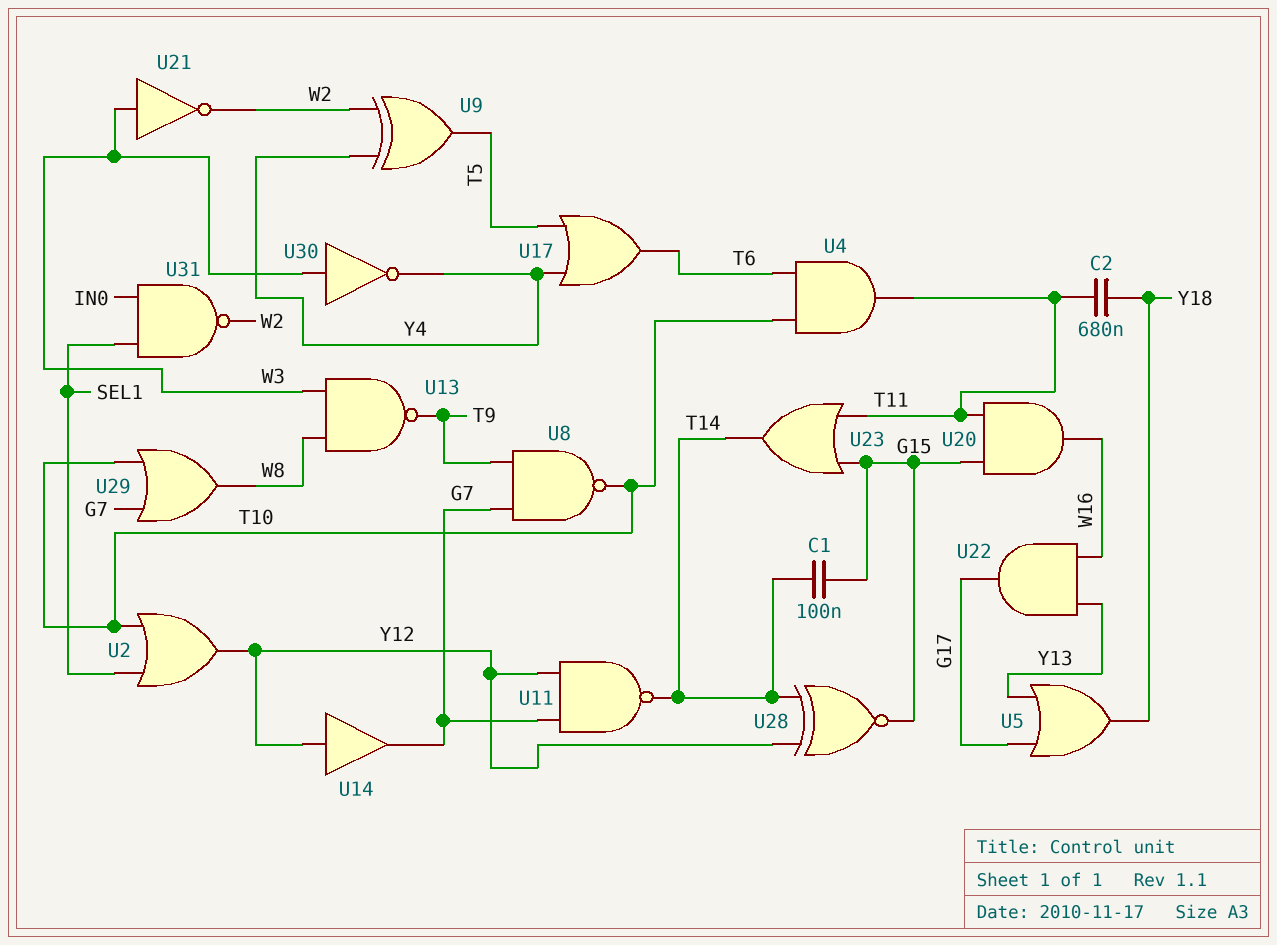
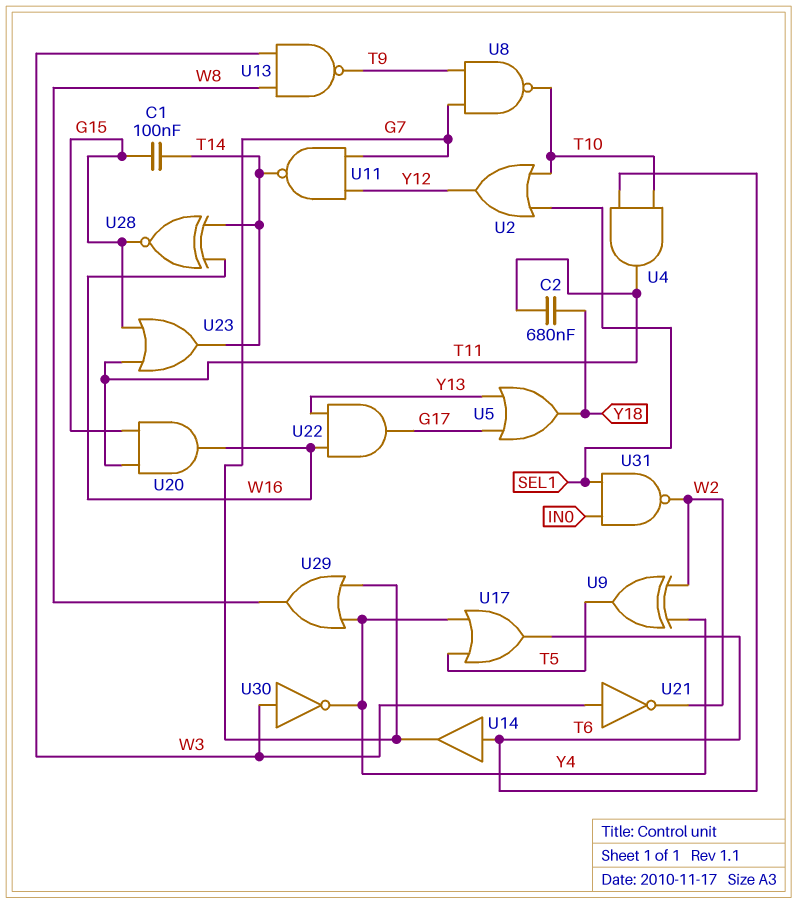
U14: buffer (in Y12, out G7) -> buffer (in T6, out G7)
U28: XNOR (in T14, in Y12, out G15) -> XNOR (in T14, in W16, out G15)
U29: OR (in G7, in T10, out W8) -> OR (in G7, in Y4, out W8)

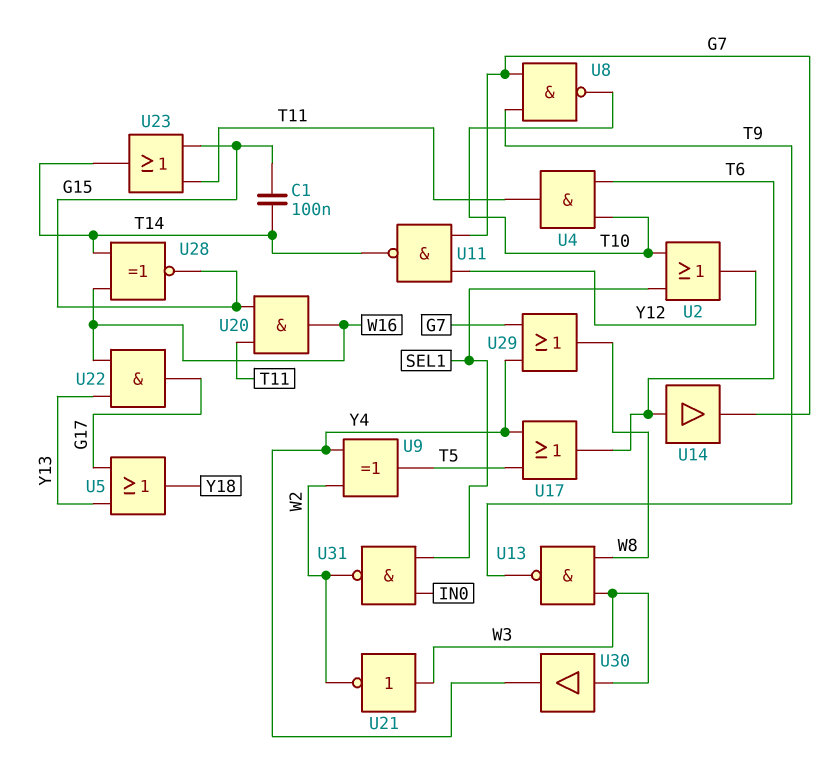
C2: 680nF (T11, Y18) -> none
U30: NOT (in W3, out Y4) -> buffer (in W3, out Y4)

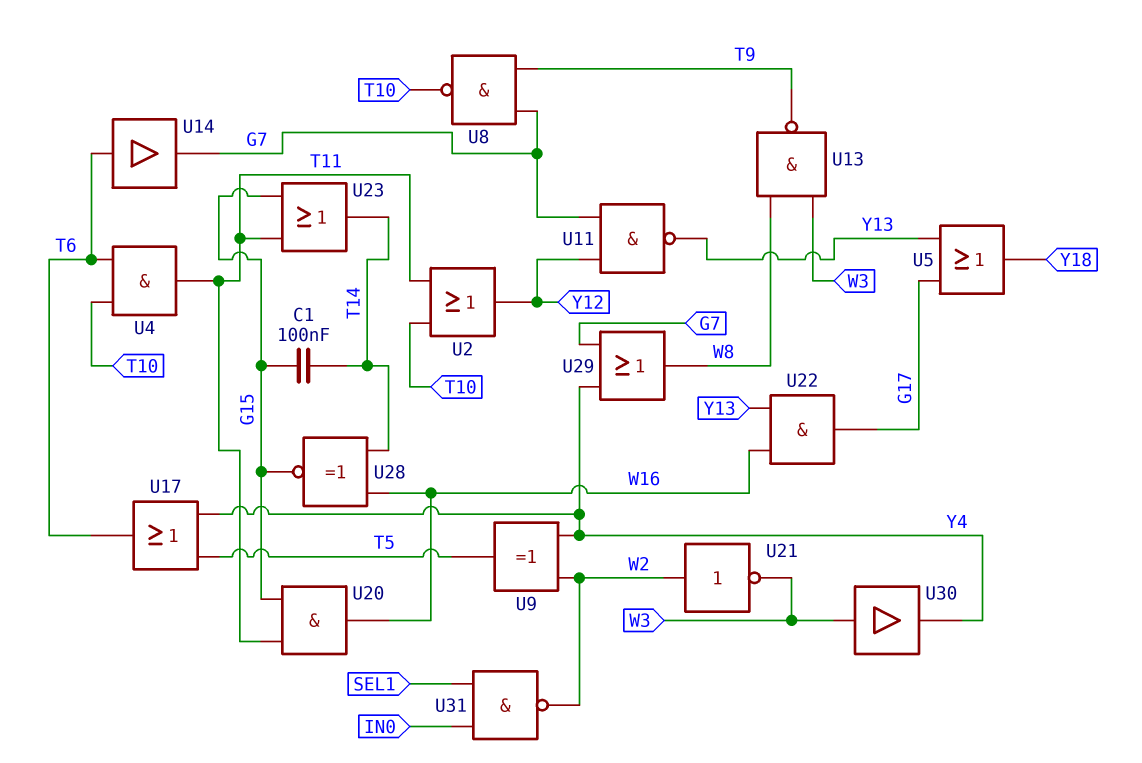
U2: OR (in SEL1, in T10, out Y12) -> OR (in T10, in T11, out Y12)
U11: NAND (in G7, in Y12, out T14) -> NAND (in G7, in Y12, out Y13)
U21: NOT (in W3, out W2) -> NOT (in W2, out W3)

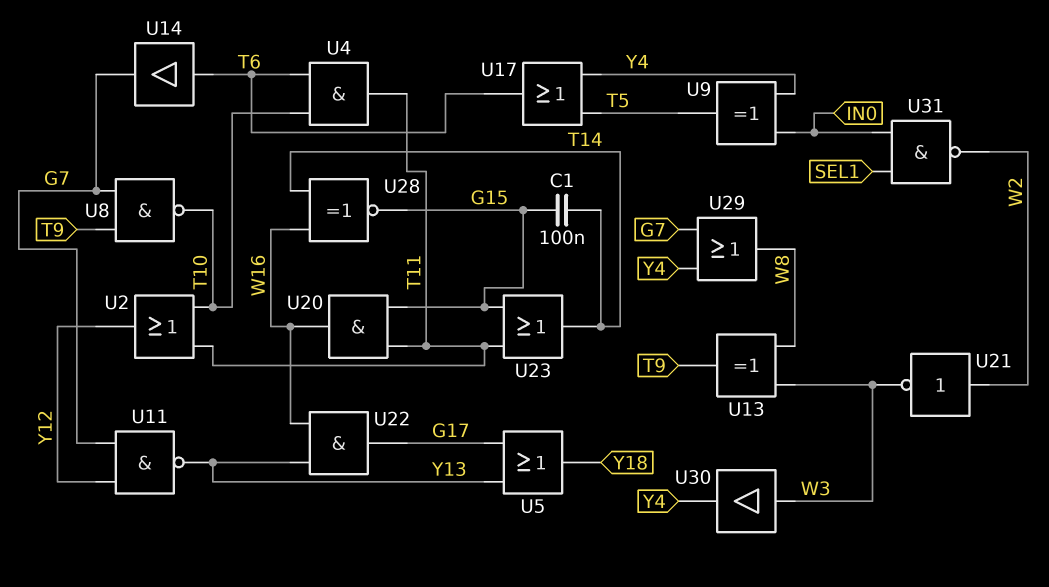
U9: XOR (in W2, in Y4, out T5) -> XOR (in IN0, in Y4, out T5)
U13: NAND (in W3, in W8, out T9) -> XOR (in W3, in W8, out T9)

